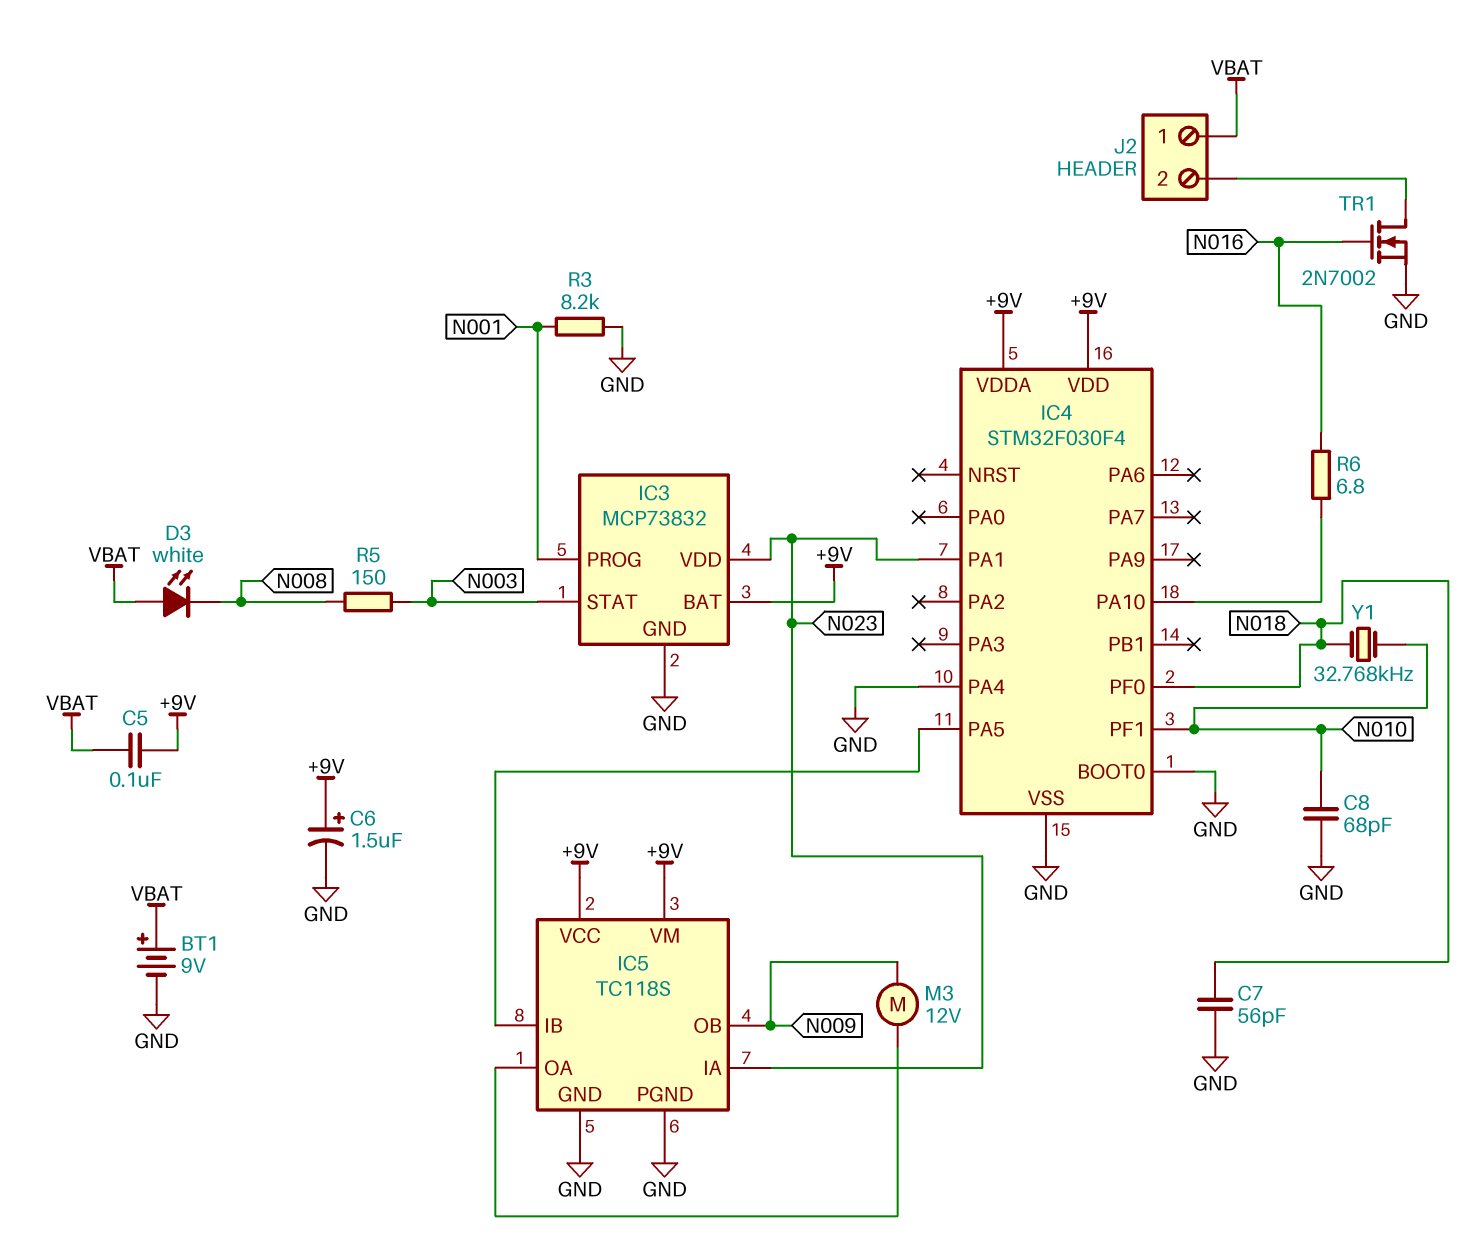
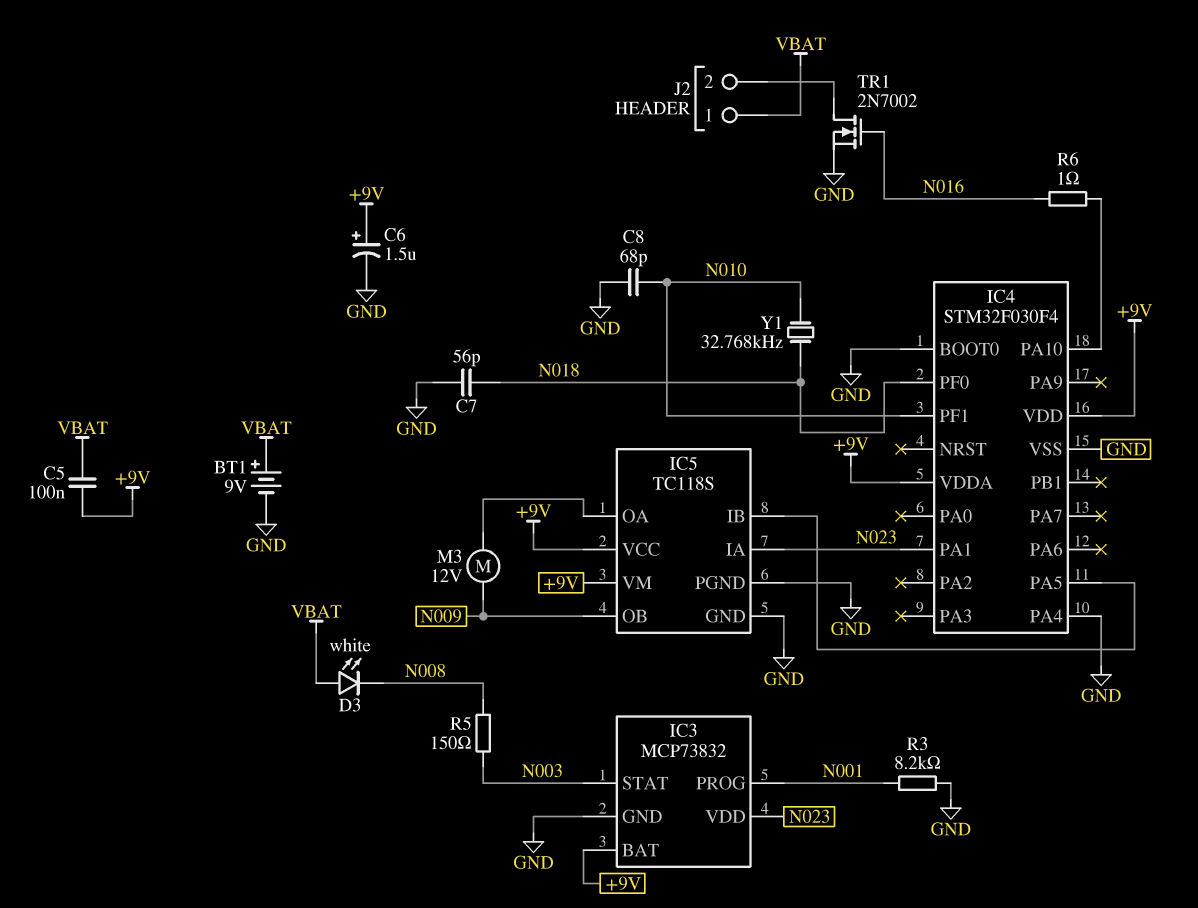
R6: 6.8 (IC4/PA10, N016) -> 1 (IC4/PA10, N016)

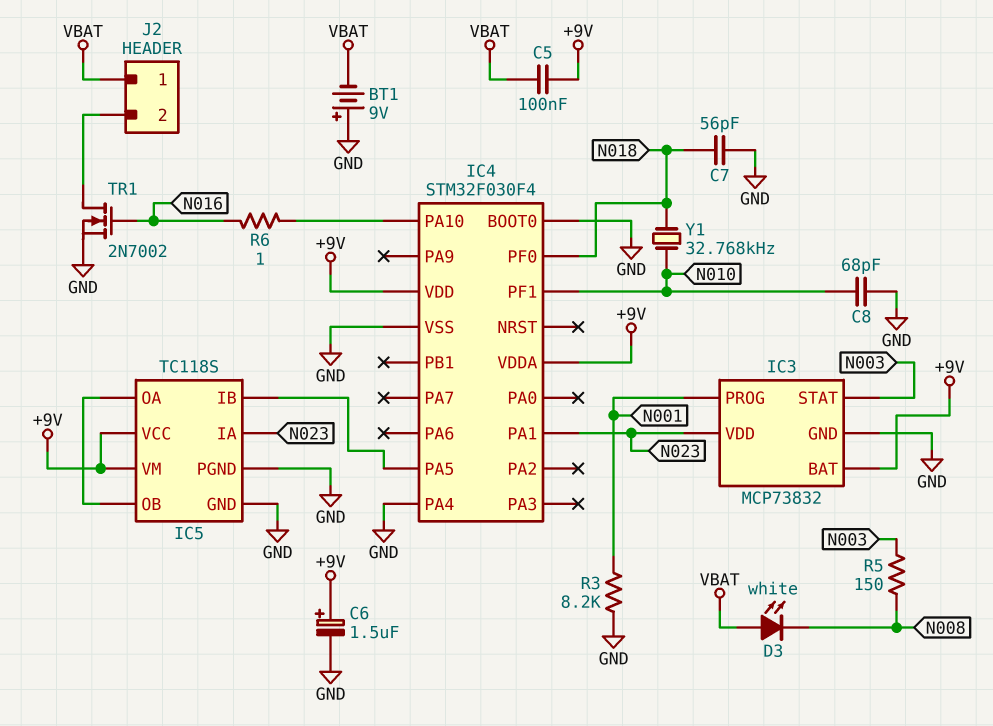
BT1: 9V (plus VBAT, minus GND) -> 9V (plus GND, minus VBAT)
IC5 pin OB: N009 -> IC5/OA
M3: motor 12V (IC5/OA, N009) -> none

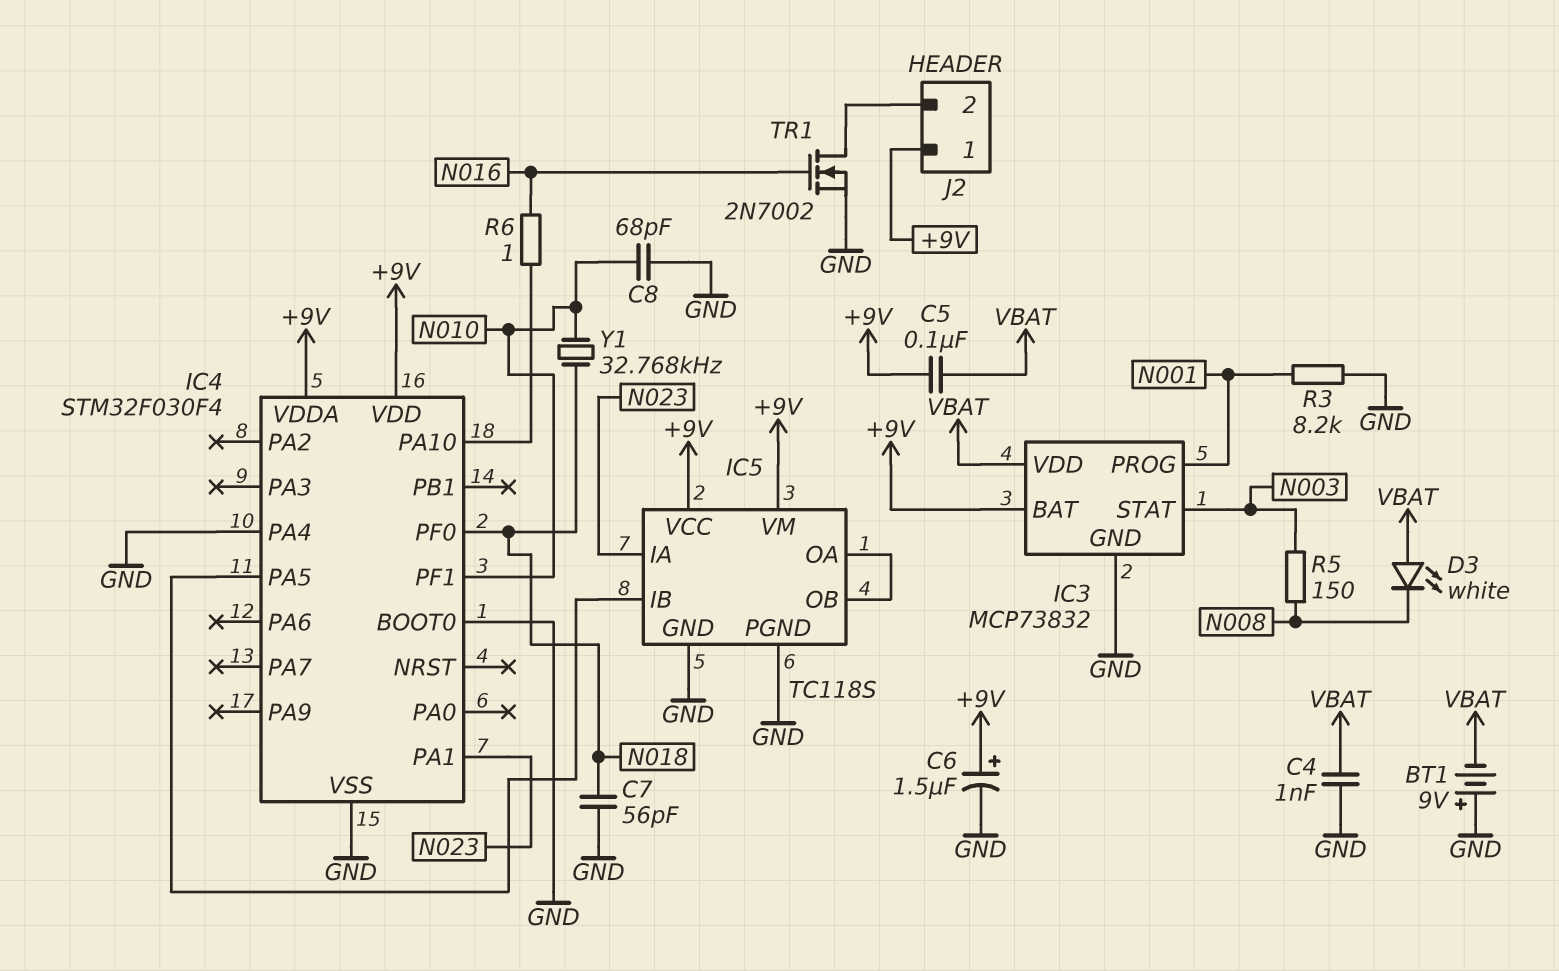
C4: none -> 1nF (GND, VBAT)
IC3 pin VDD: N023 -> VBAT
J2 pin 1: VBAT -> +9V

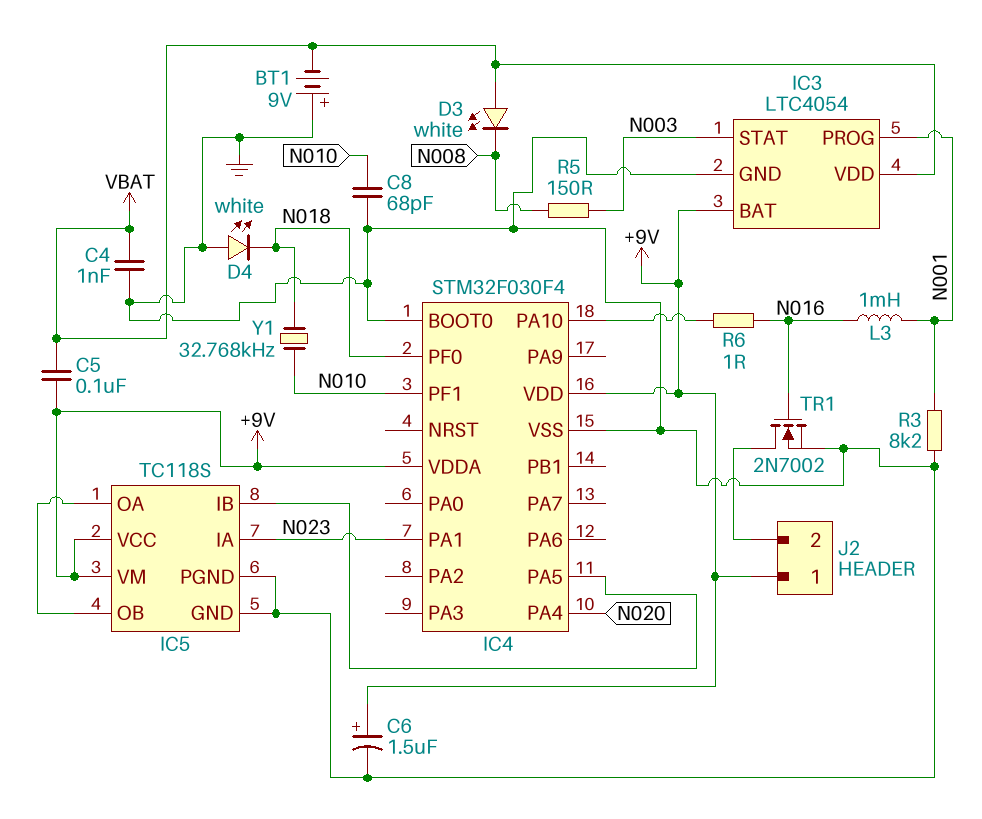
C7: 56pF (GND, N018) -> none
D4: none -> LED white (A GND, K N018)
IC3: MCP73832 -> LTC4054
IC4 pin PA4: GND -> N020
L3: none -> 1mH (N001, N016)

